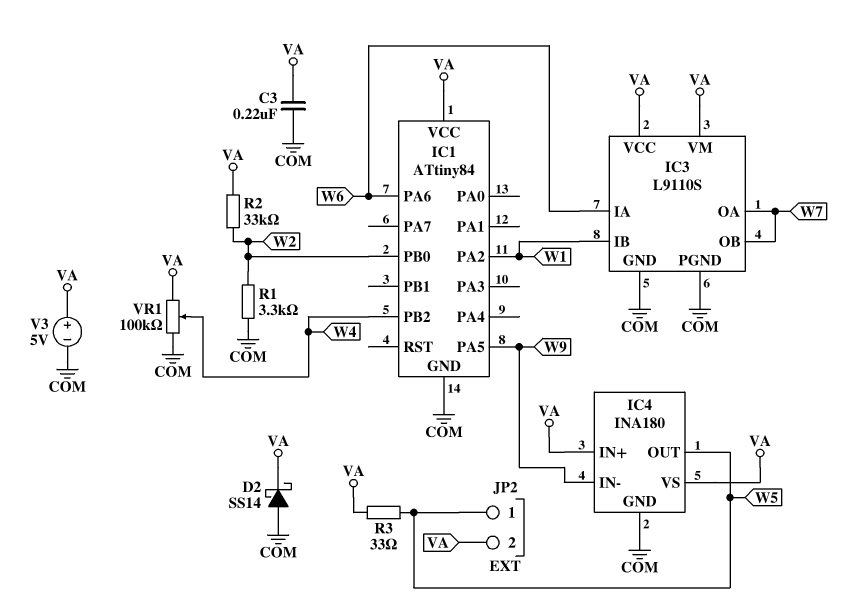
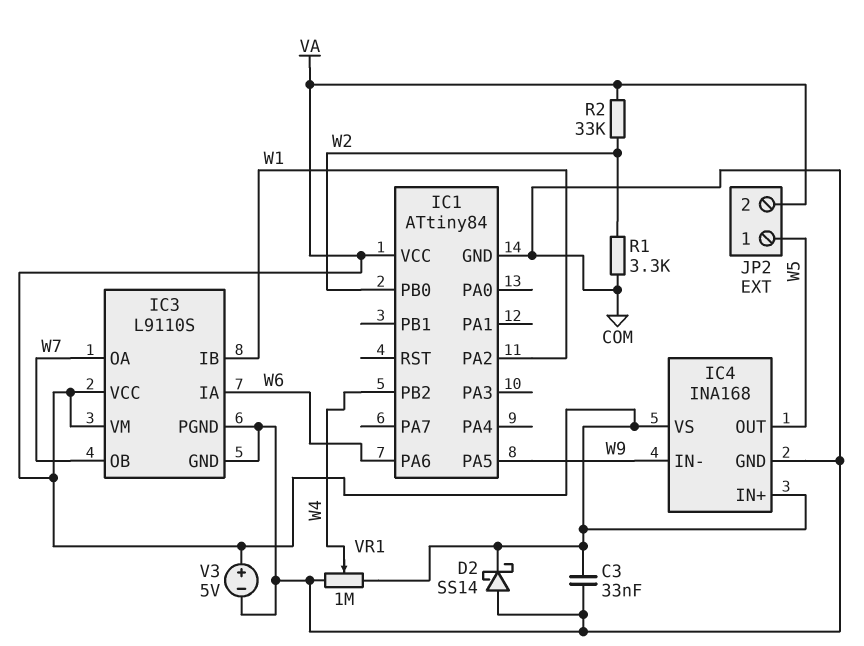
C3: 220nF (COM, VA) -> 33nF (COM, VA)
IC4: INA180 -> INA168
R3: 33 (VA, W5) -> none
VR1: 100k (COM, VA, wiper W4) -> 1M (COM, VA, wiper W4)

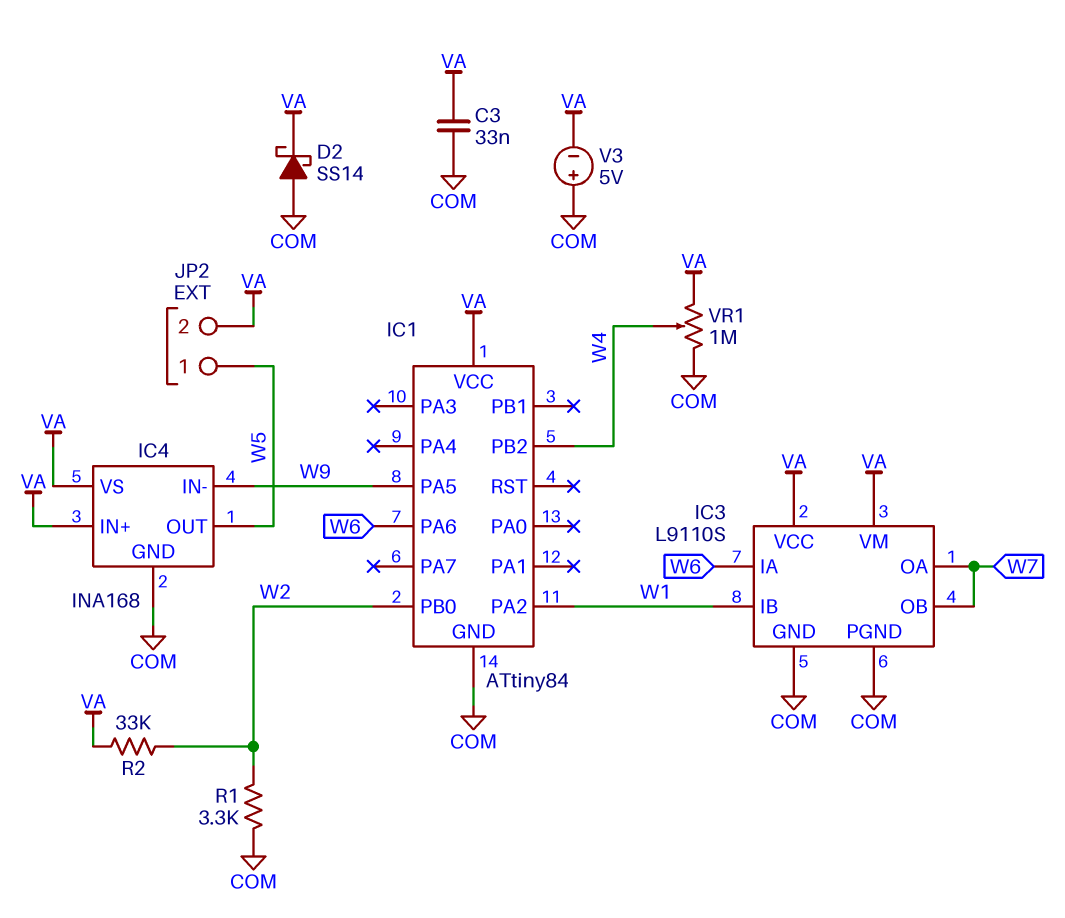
V3: 5V (plus VA, minus COM) -> 5V (plus COM, minus VA)

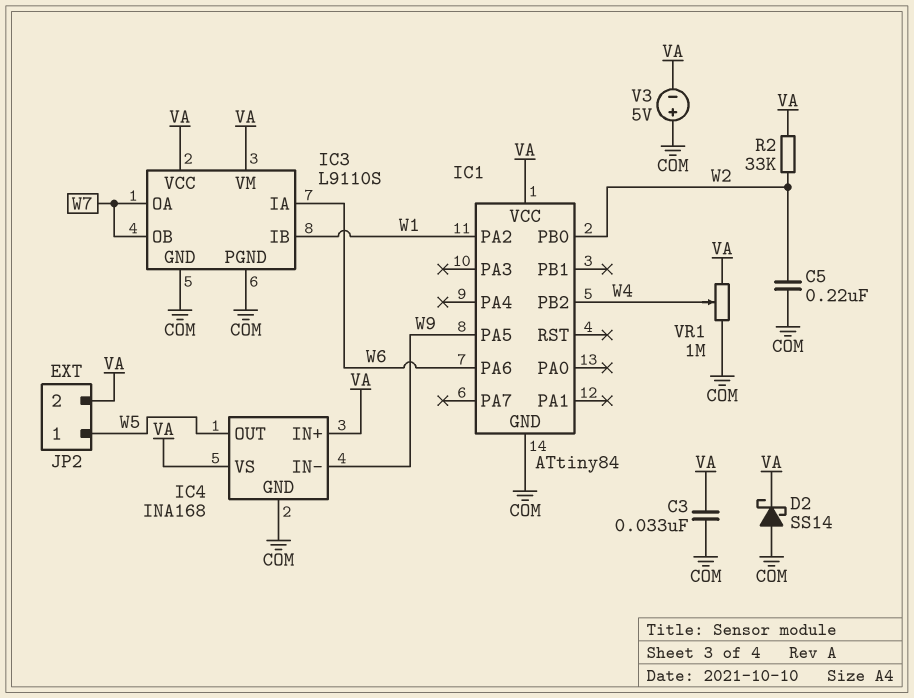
C5: none -> 220nF (COM, W2)
R1: 3.3k (COM, W2) -> none

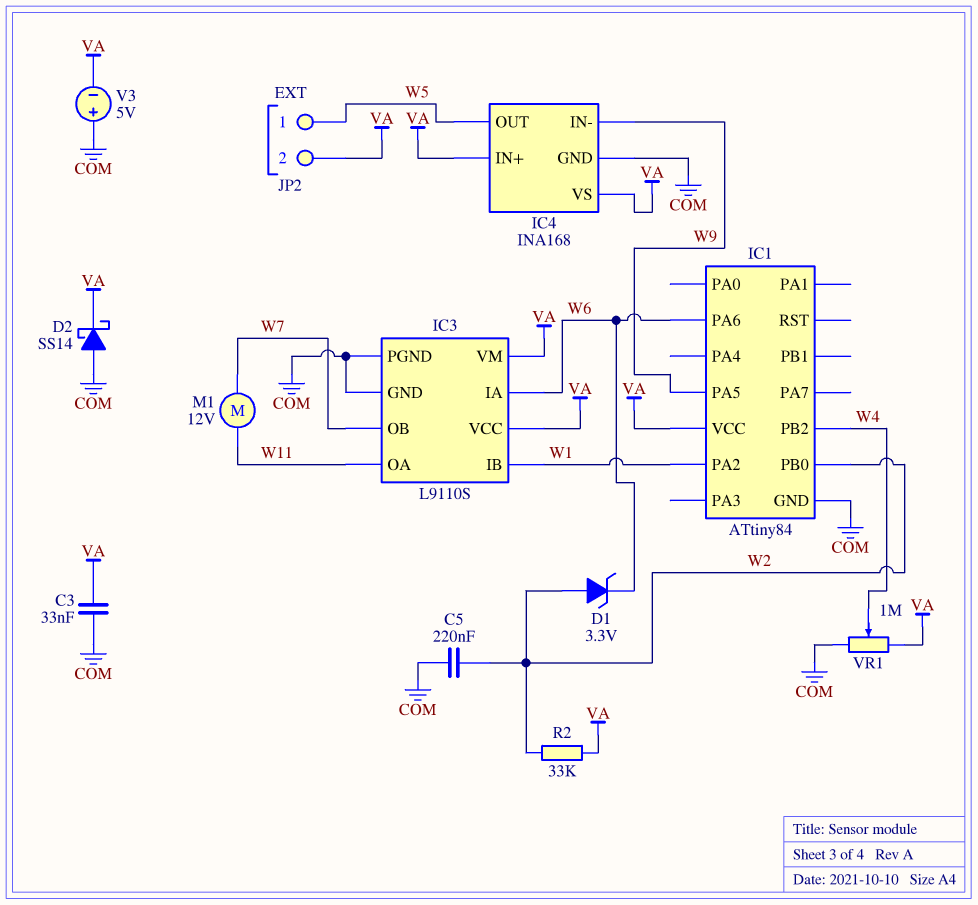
D1: none -> zener 3.3V (A W2, K W6)
IC3 pin OA: W7 -> W11
M1: none -> motor 12V (W7, W11)

